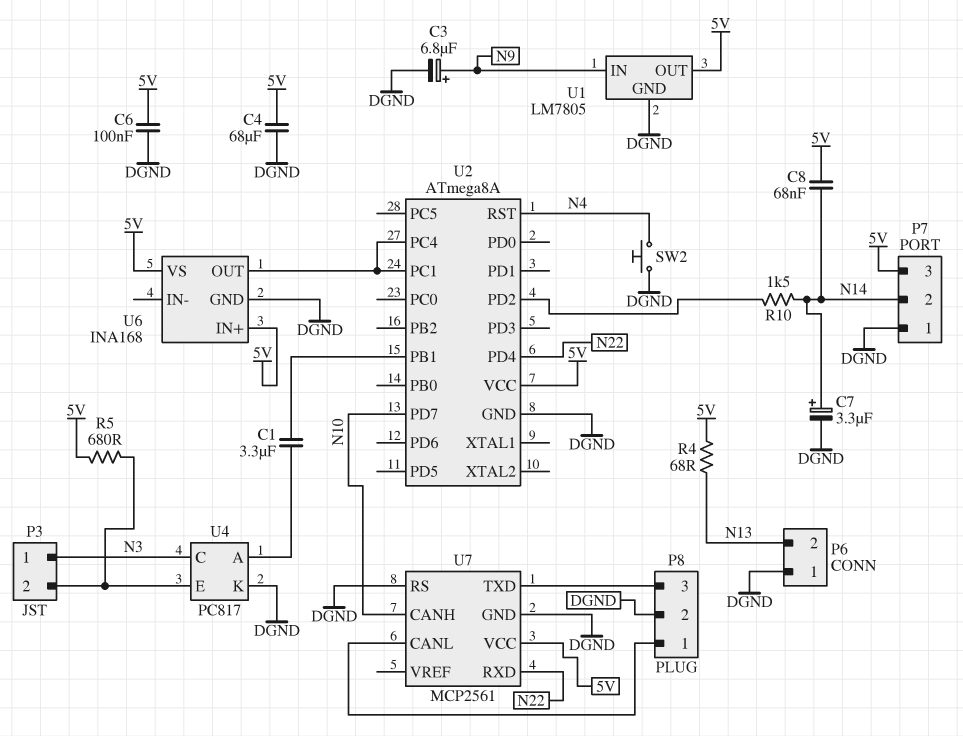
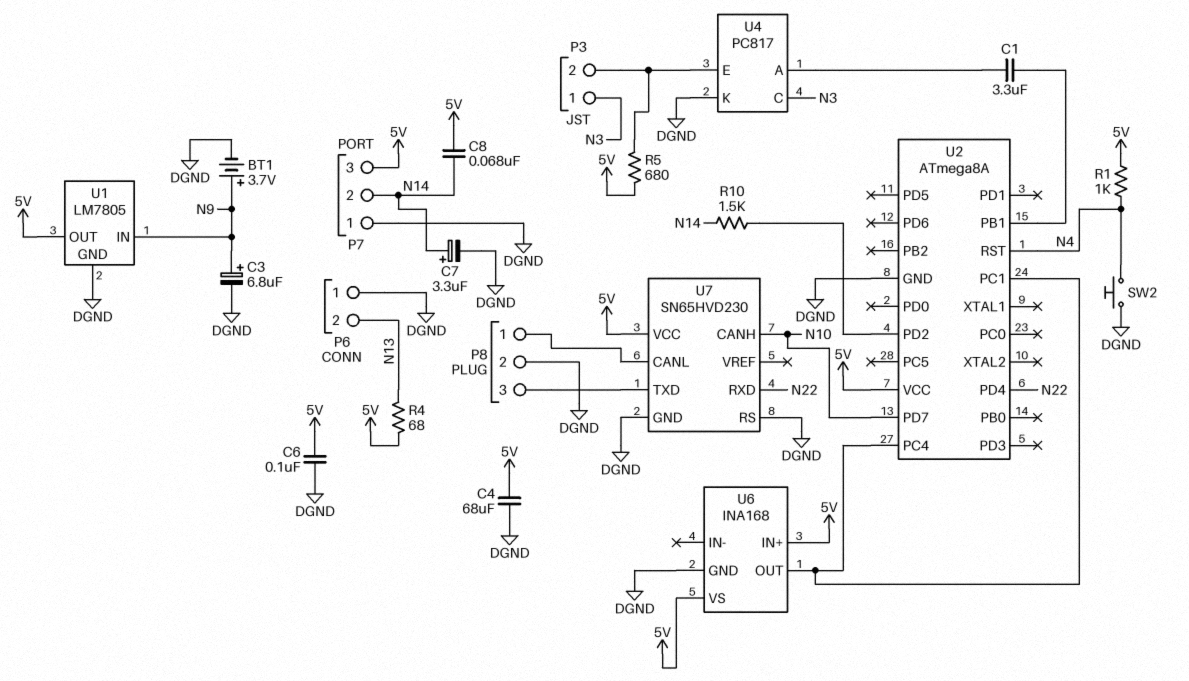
BT1: none -> 3.7V (plus N9, minus DGND)
R1: none -> 1k (5V, N4)
U7: MCP2561 -> SN65HVD230

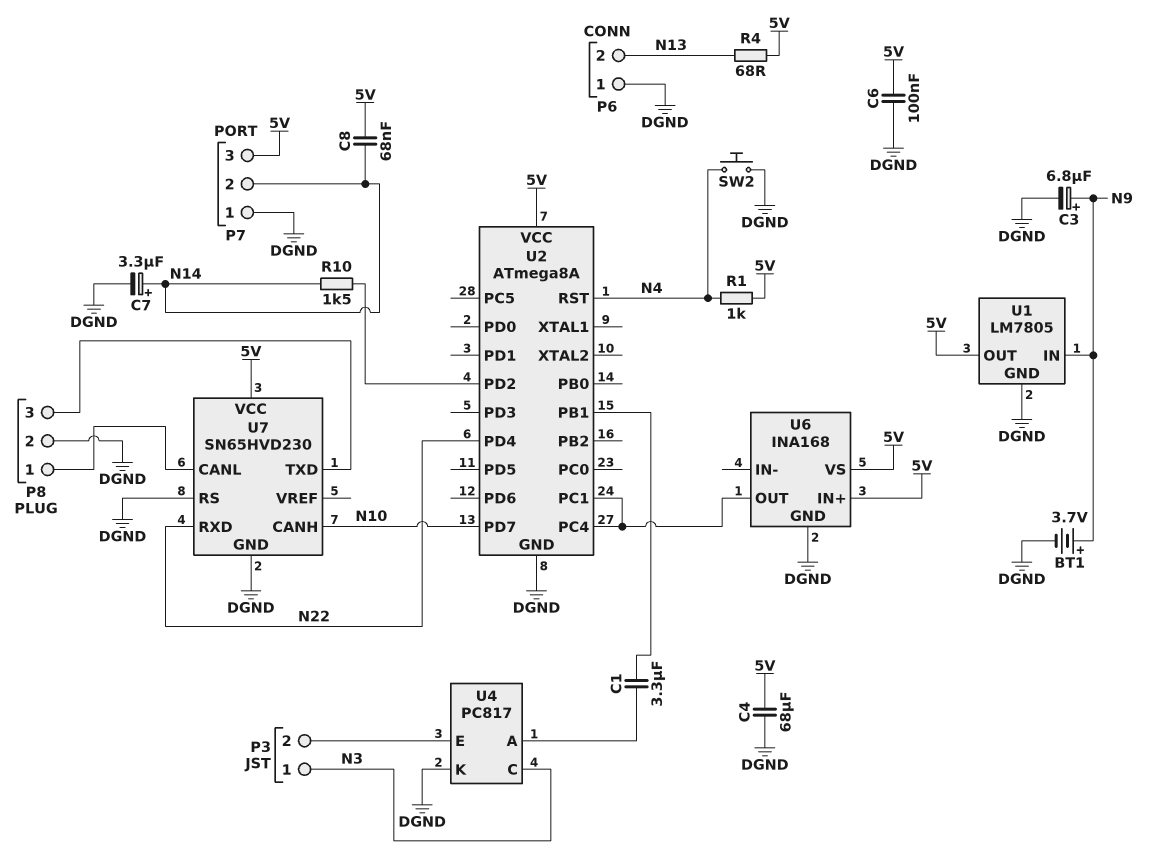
R5: 680 (5V, P3/2) -> none

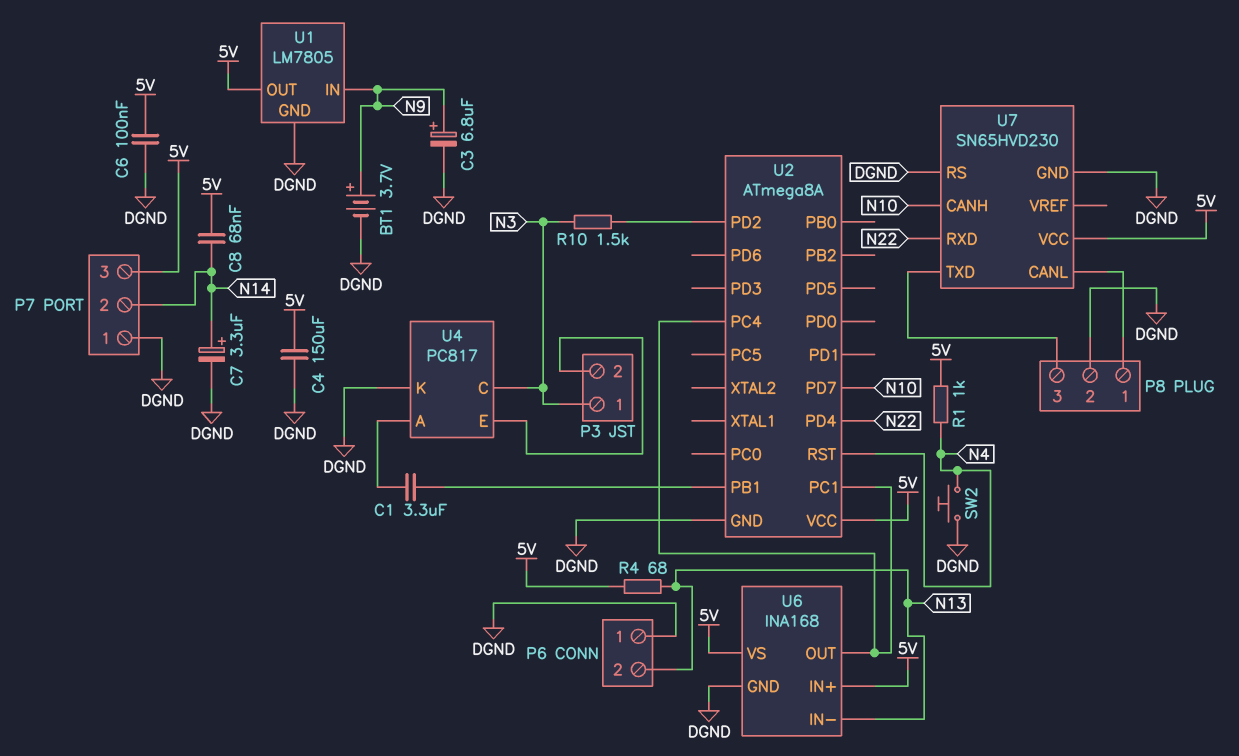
C4: 68uF (5V, DGND) -> 150uF (5V, DGND)
R10: 1.5k (N14, U2/PD2) -> 1.5k (N3, U2/PD2)
U6 pin IN-: none -> N13

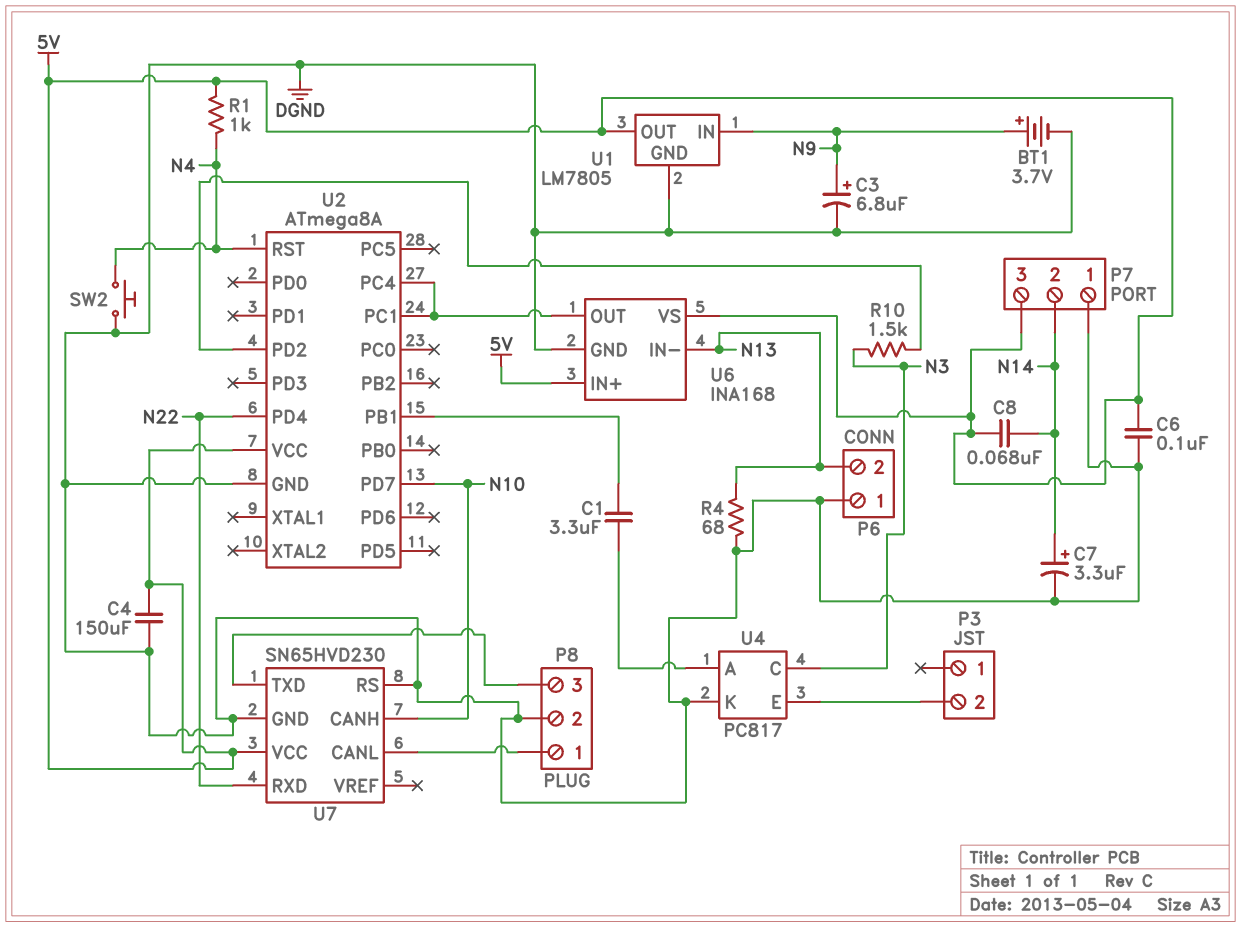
P3 pin 1: N3 -> none
R4: 68 (5V, N13) -> 68 (DGND, N13)

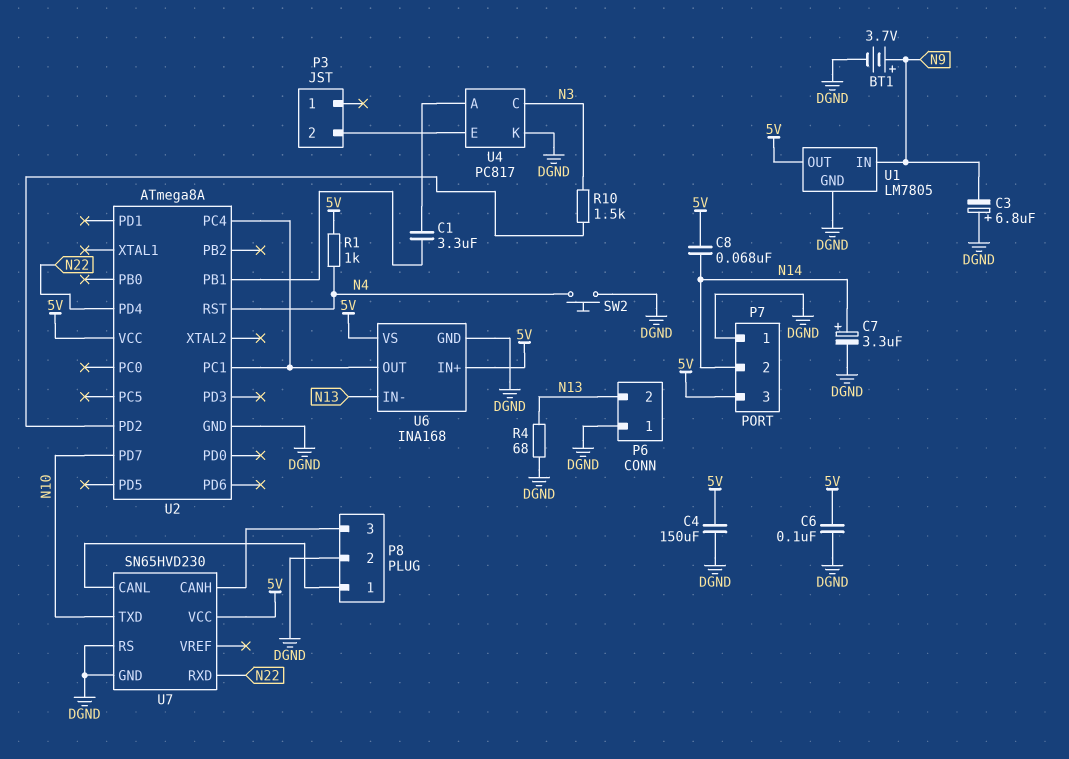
C3: 6.8uF (plus N9, minus DGND) -> 6.8uF (plus DGND, minus N9)
U7 pin CANH: N10 -> P8/3
U7 pin TXD: P8/3 -> N10

